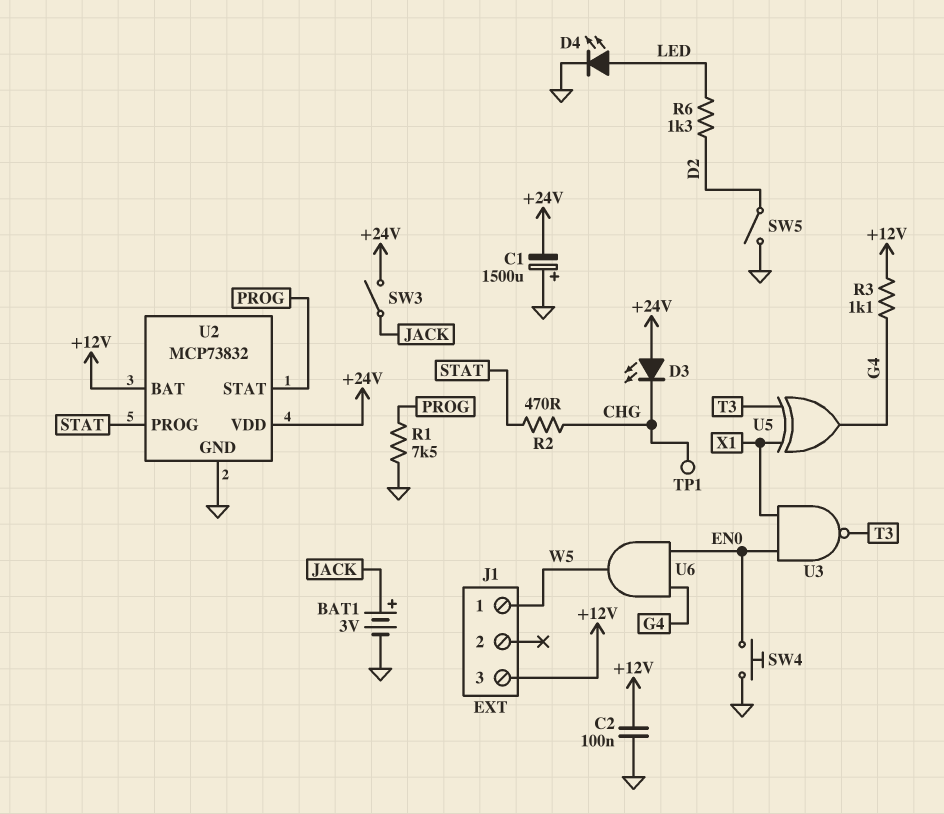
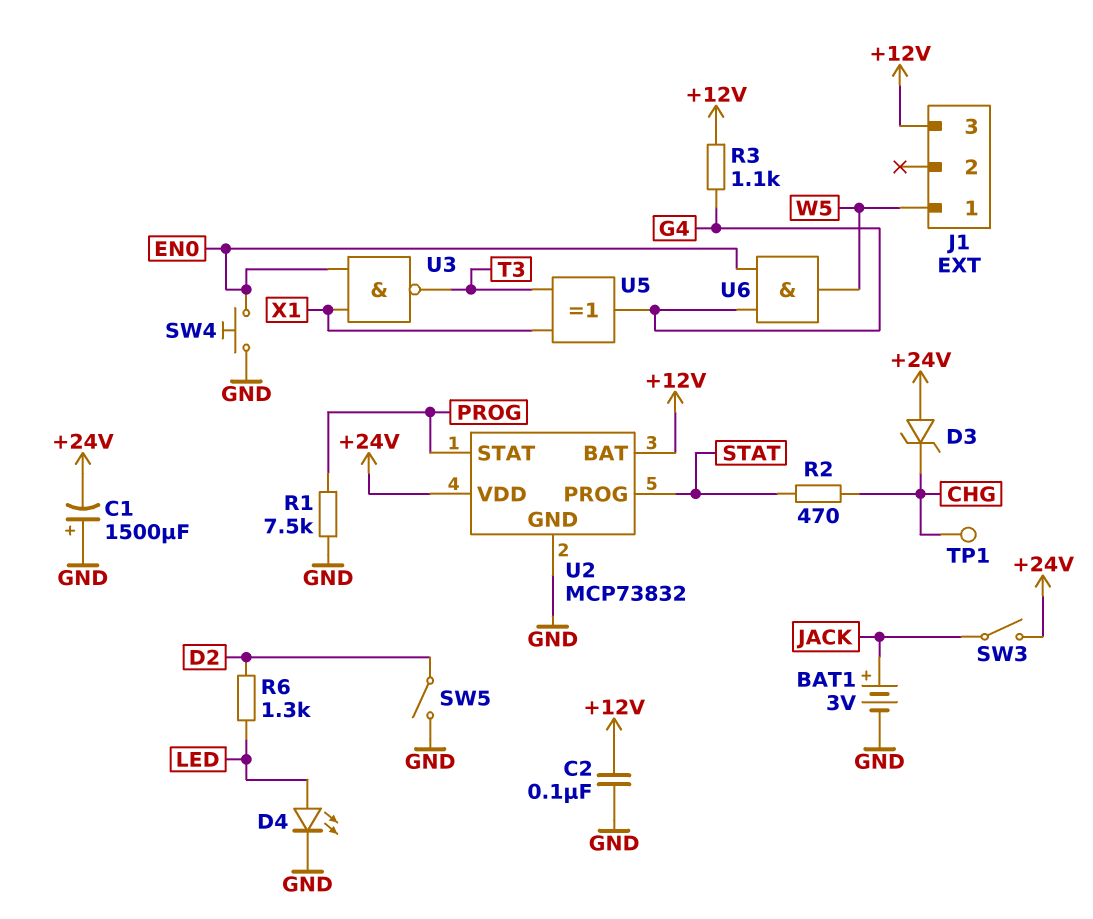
D3: LED (A +24V, K CHG) -> zener (A +24V, K CHG)

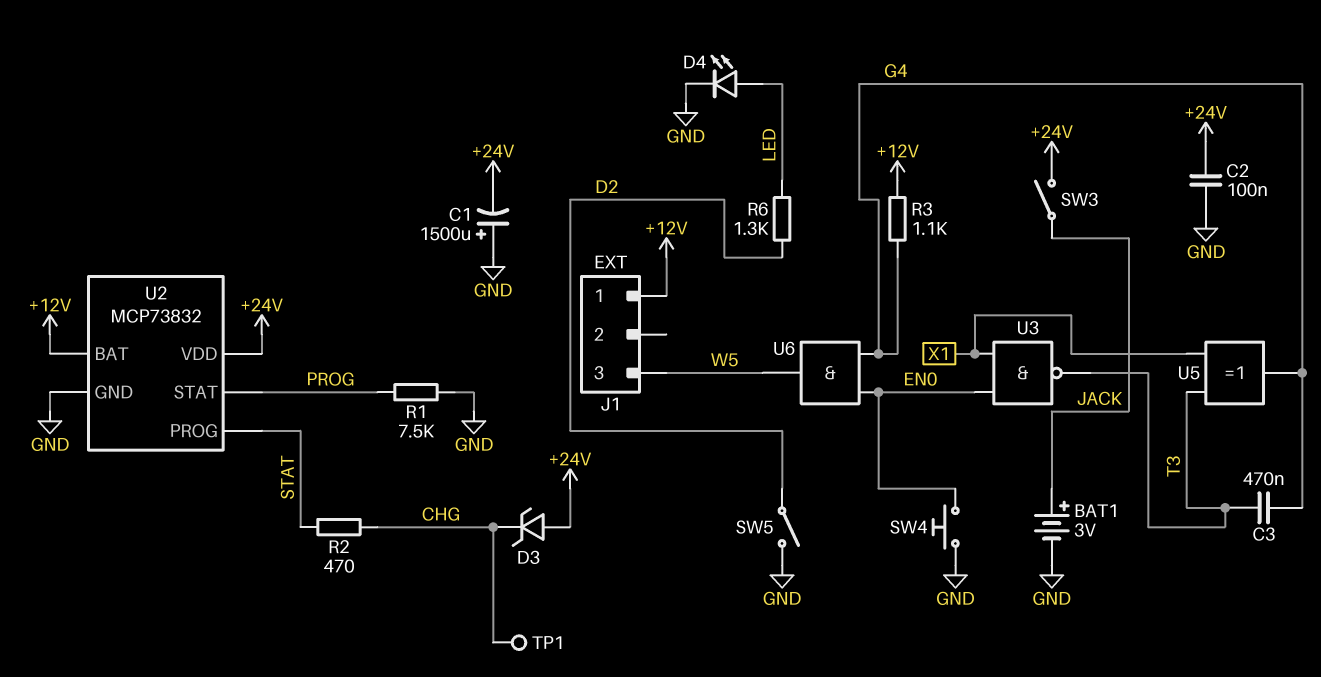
C2: 100nF (+12V, GND) -> 100nF (+24V, GND)
C3: none -> 470nF (G4, T3)
J1 pin 1: W5 -> +12V
J1 pin 3: +12V -> W5

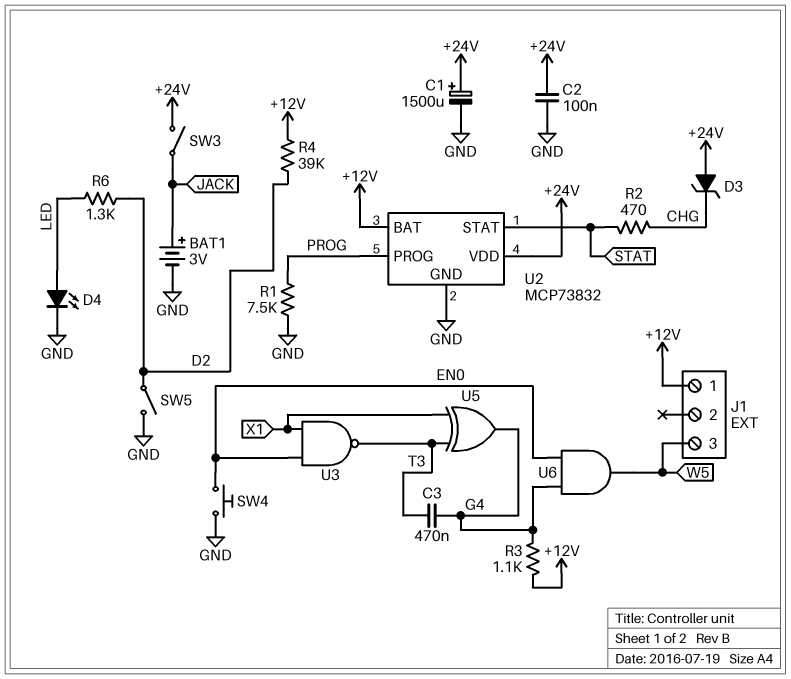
C1: 1500uF (plus GND, minus +24V) -> 1500uF (plus +24V, minus GND)
R4: none -> 39k (+12V, D2)
TP1: test point (CHG) -> none
U2 pin PROG: STAT -> PROG
U2 pin STAT: PROG -> STAT

